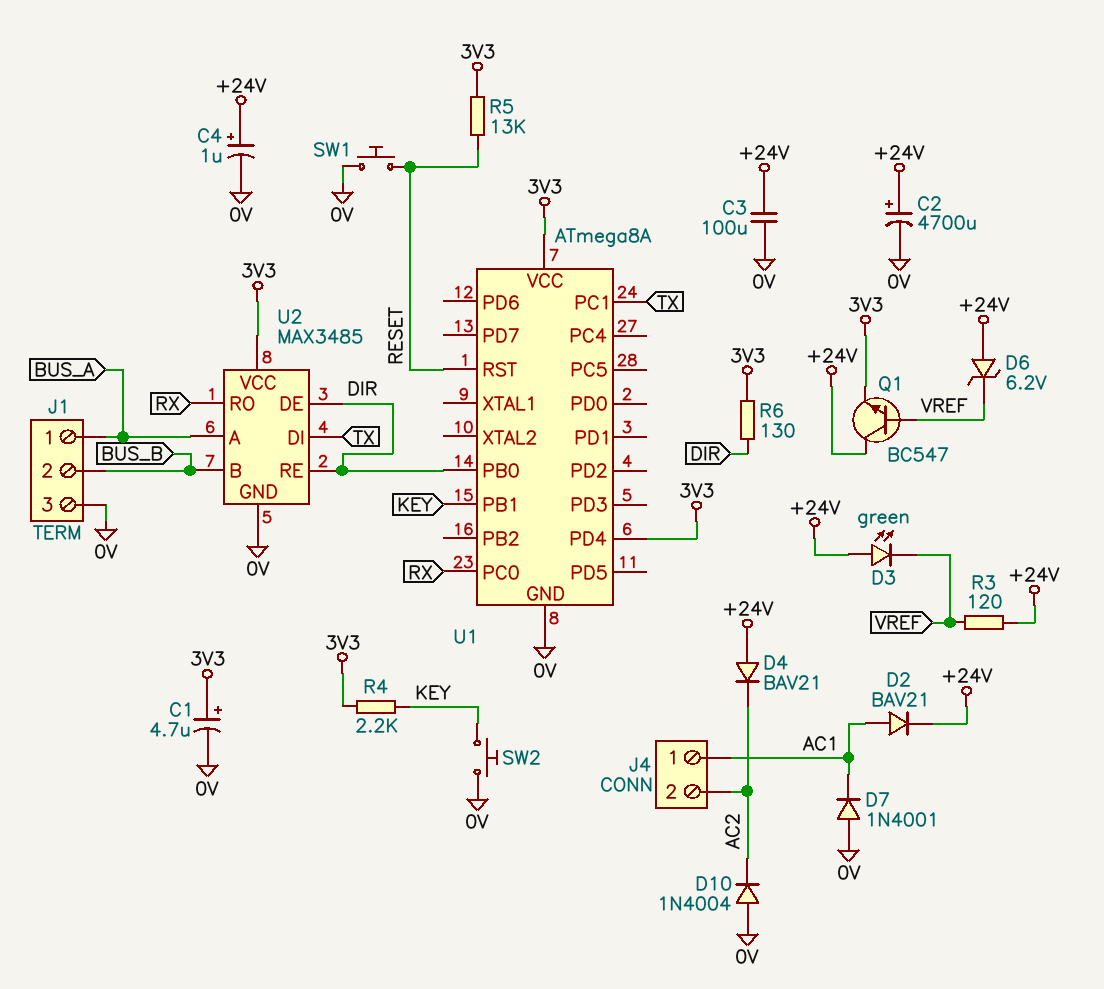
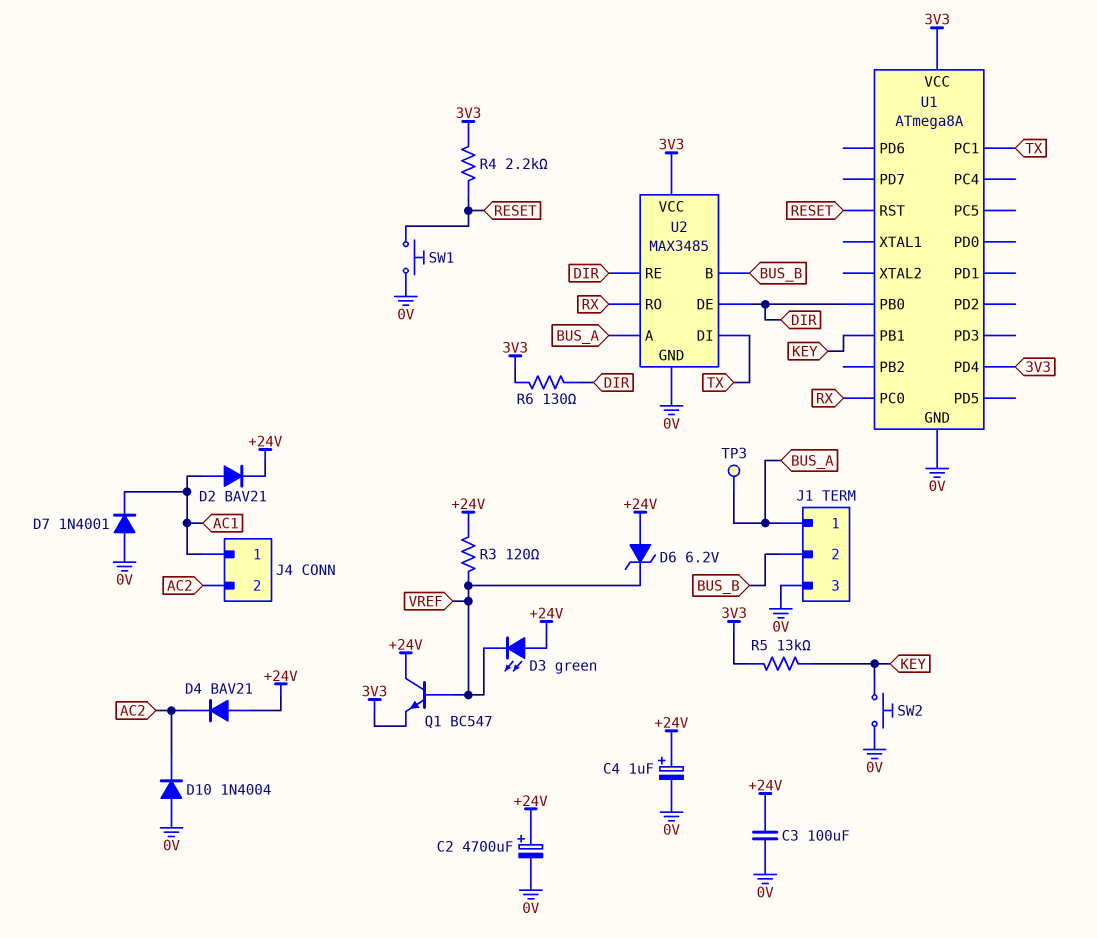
C1: 4.7uF (plus 3V3, minus 0V) -> none
R4: 2.2k (3V3, KEY) -> 2.2k (3V3, RESET)
R5: 13k (3V3, RESET) -> 13k (3V3, KEY)
TP3: none -> test point (BUS_A)

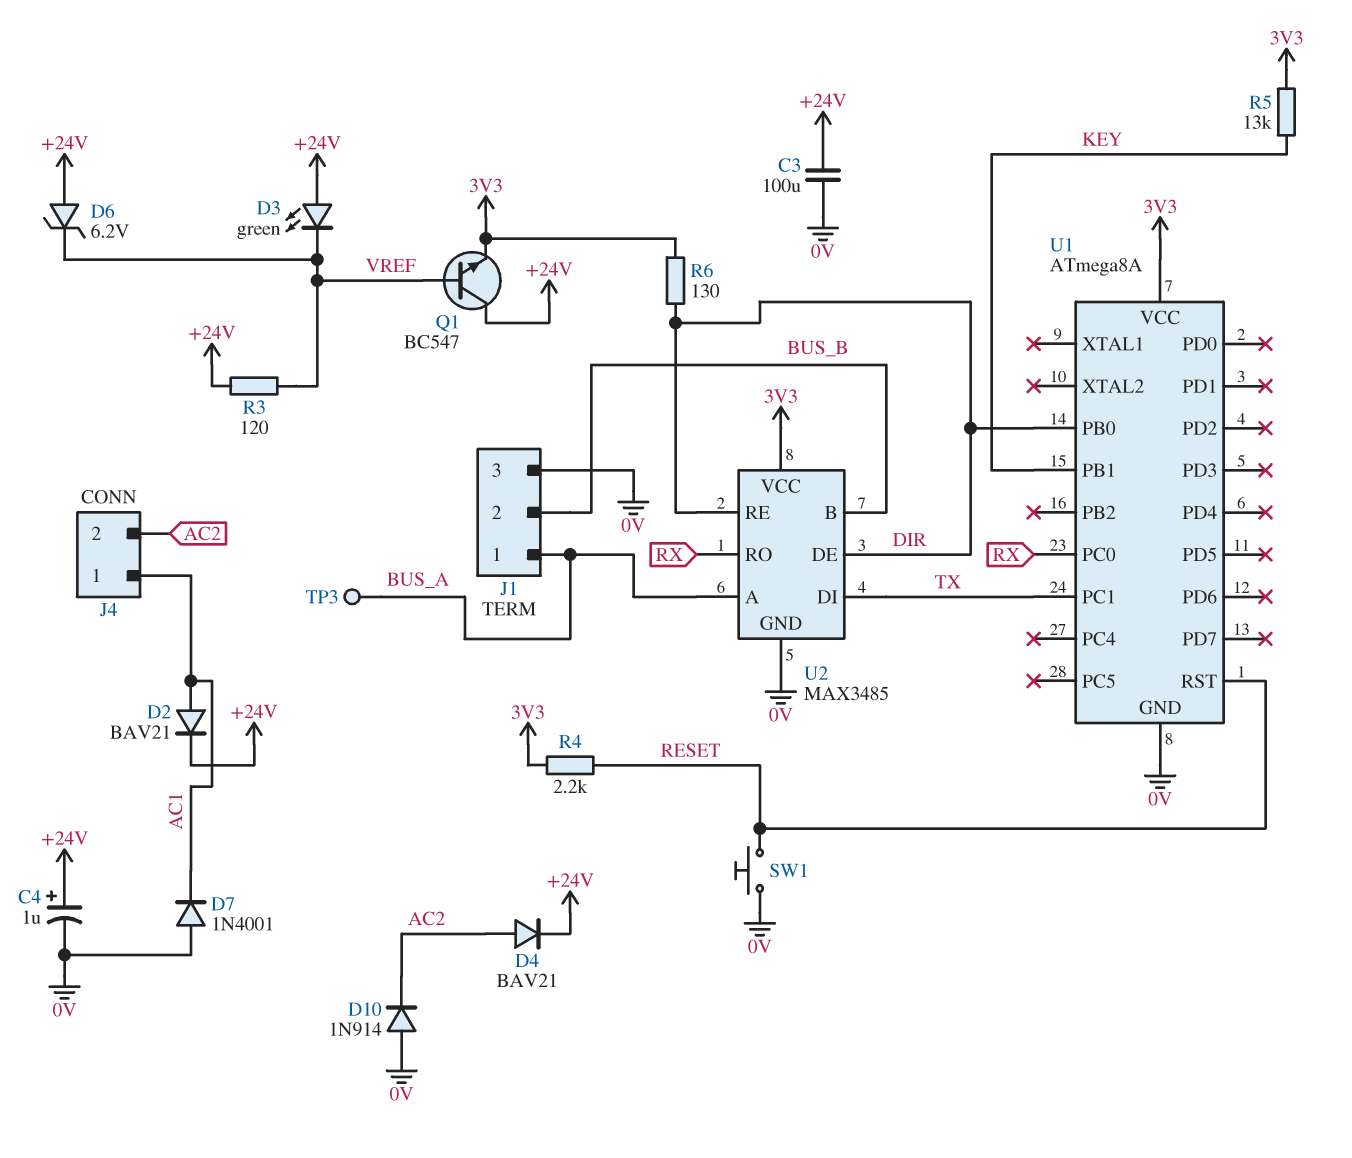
C2: 4700uF (plus +24V, minus 0V) -> none
D4: diode BAV21 (A +24V, K AC2) -> diode BAV21 (A AC2, K +24V)
D10: diode 1N4004 (A 0V, K AC2) -> diode 1N914 (A 0V, K AC2)
SW2: button (0V, KEY) -> none
U1 pin PD4: 3V3 -> none

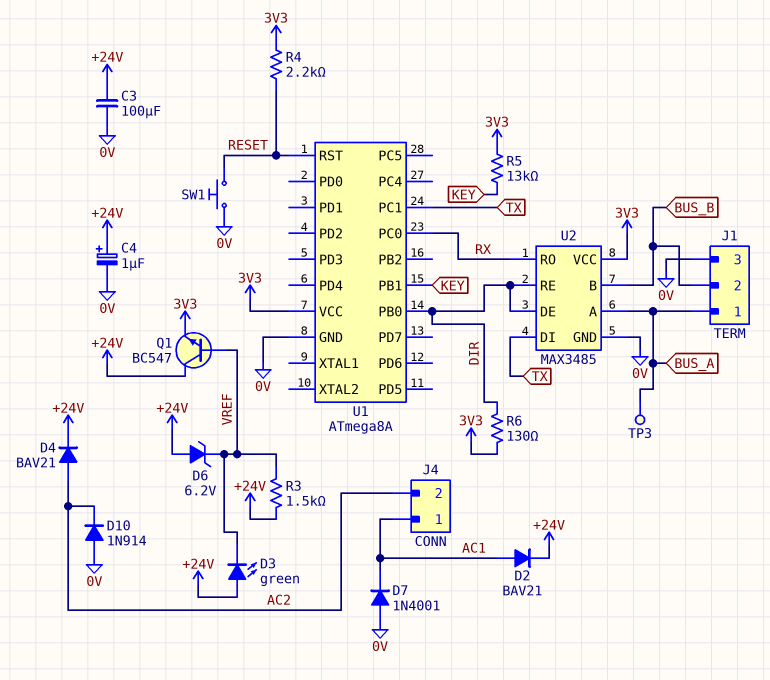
R3: 120 (+24V, VREF) -> 1.5k (+24V, VREF)

